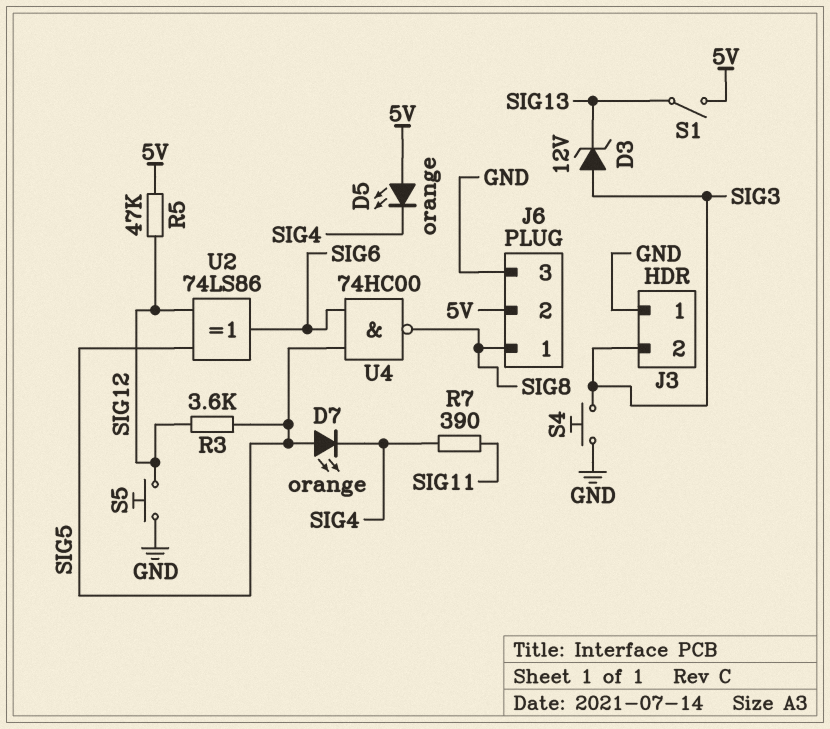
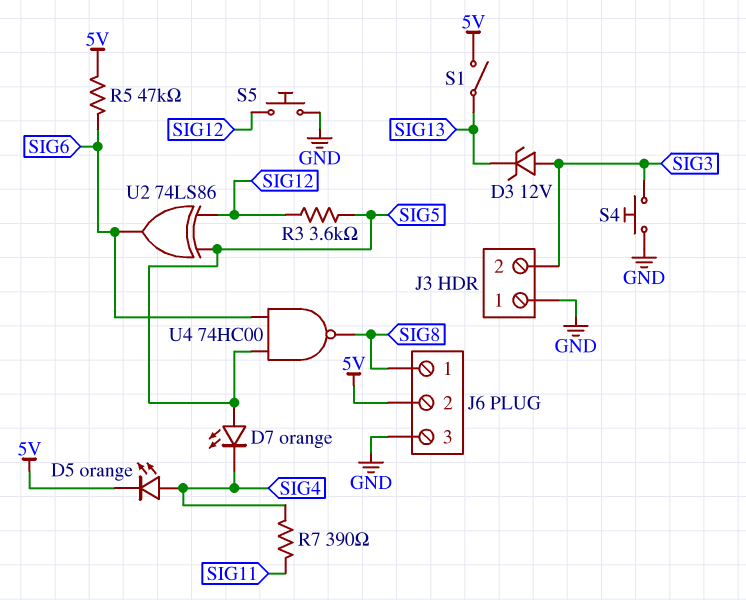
D5: LED orange (A 5V, K SIG4) -> LED orange (A SIG4, K 5V)
R5: 47k (5V, SIG12) -> 47k (5V, SIG6)

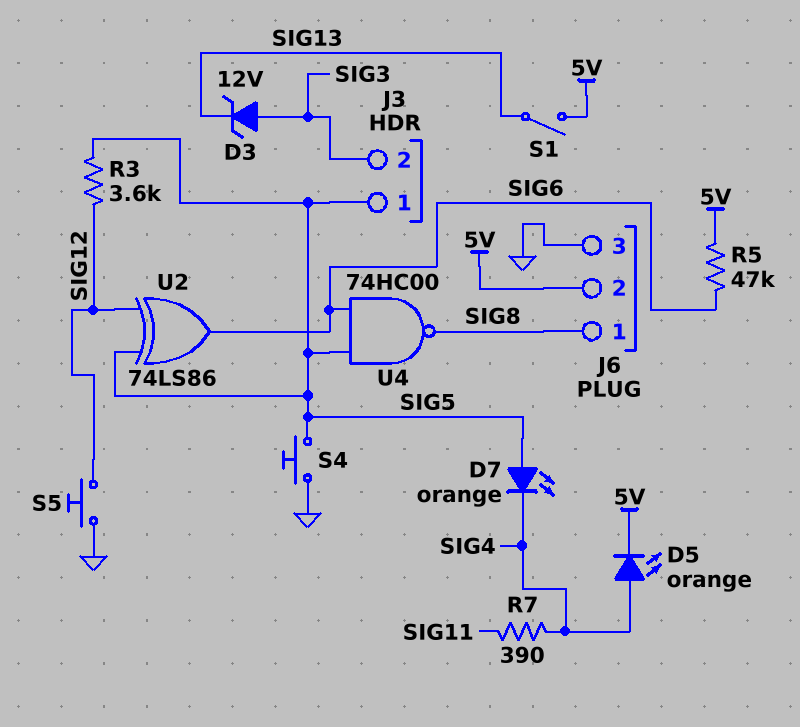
J3 pin 1: GND -> SIG5
S4: button (GND, SIG3) -> button (GND, SIG5)

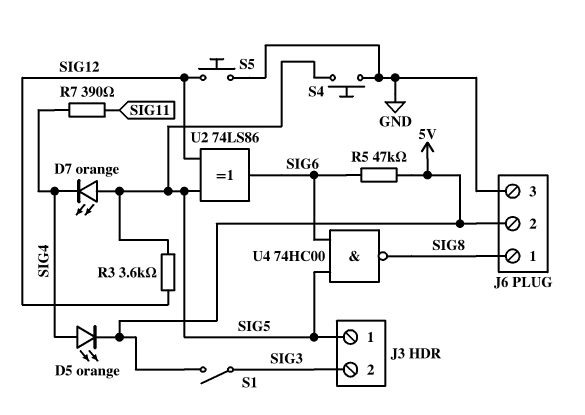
D3: zener 12V (A SIG3, K SIG13) -> none
S1: switch (5V, SIG13) -> switch (5V, SIG3)

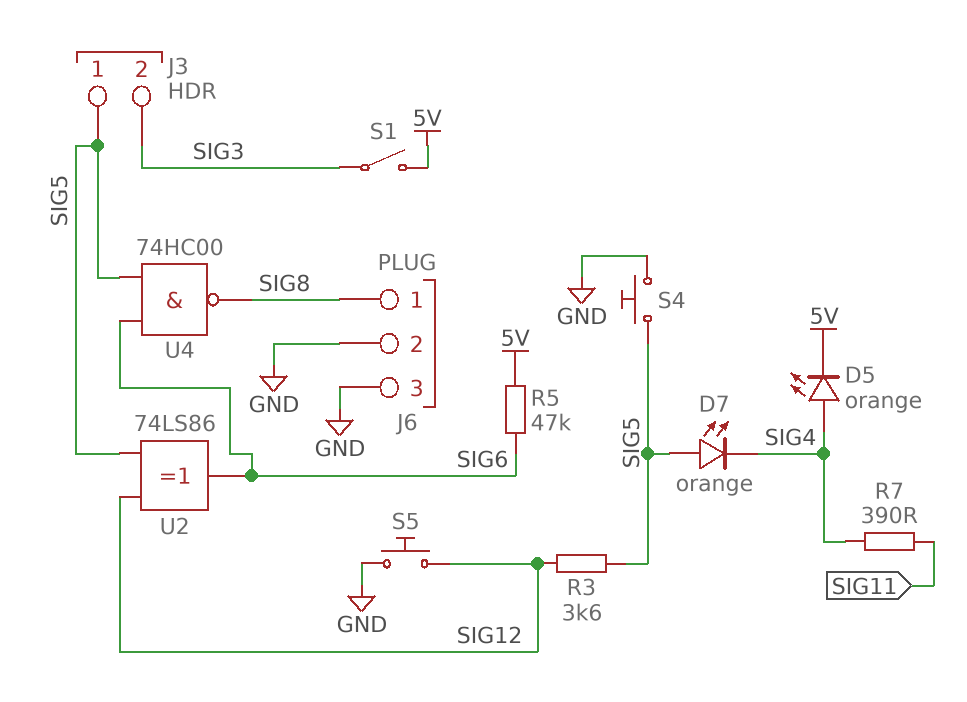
J6 pin 2: 5V -> GND

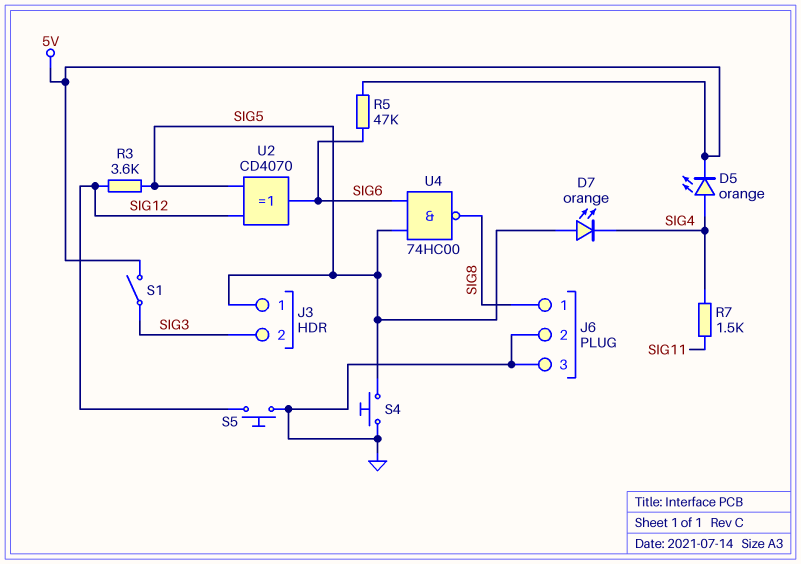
R7: 390 (SIG4, SIG11) -> 1.5k (SIG4, SIG11)
U2: XOR 74LS86 (in SIG5, in SIG12, out SIG6) -> XOR CD4070 (in SIG5, in SIG12, out SIG6)

